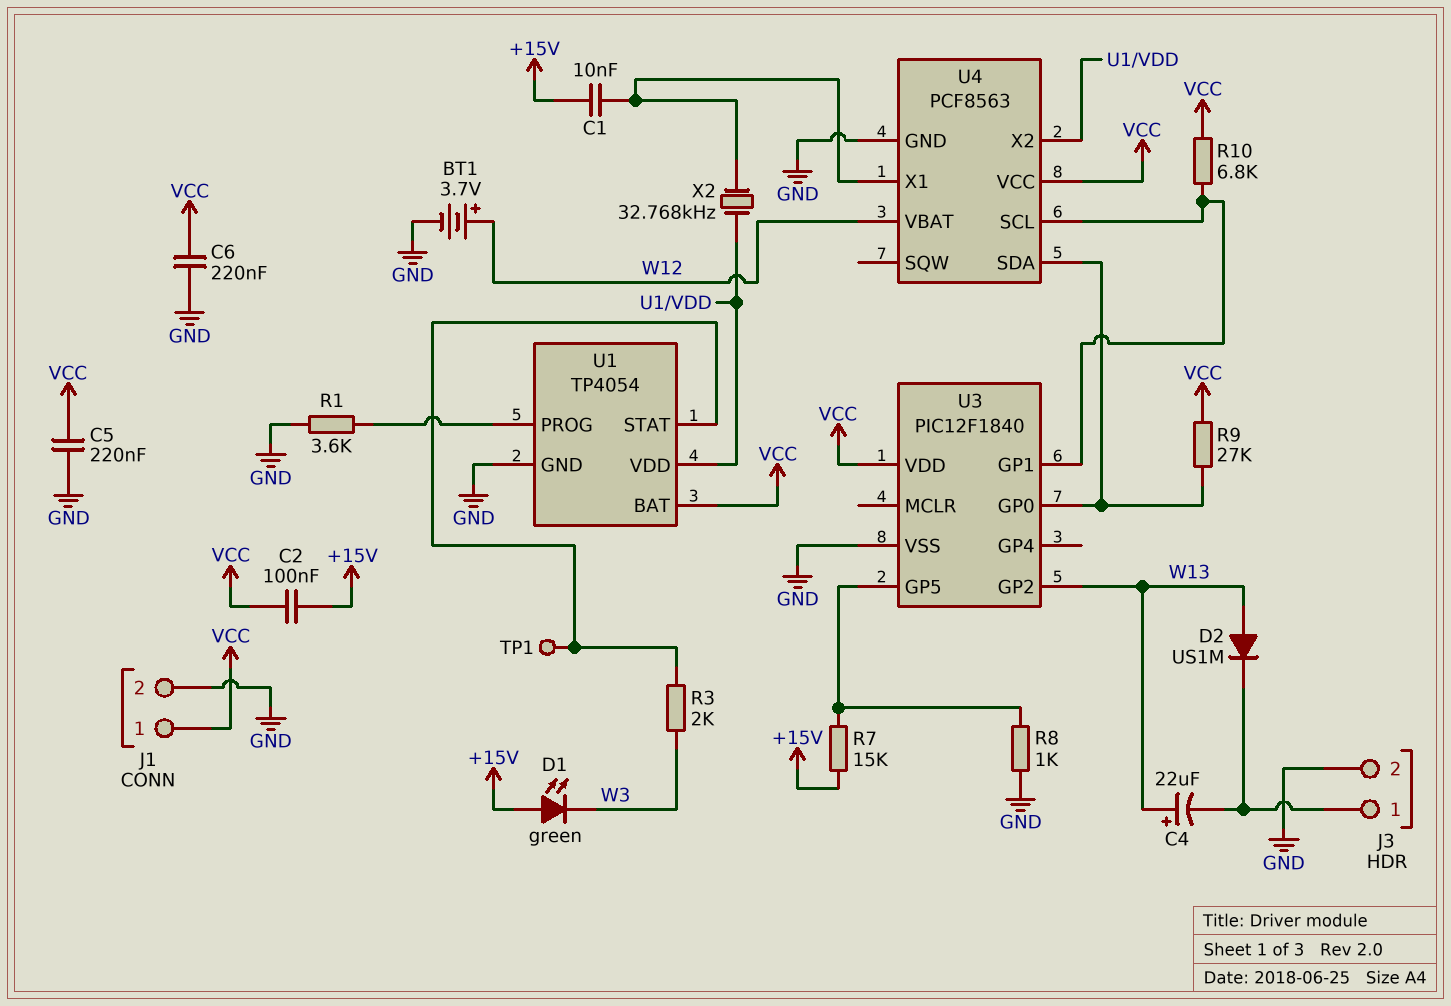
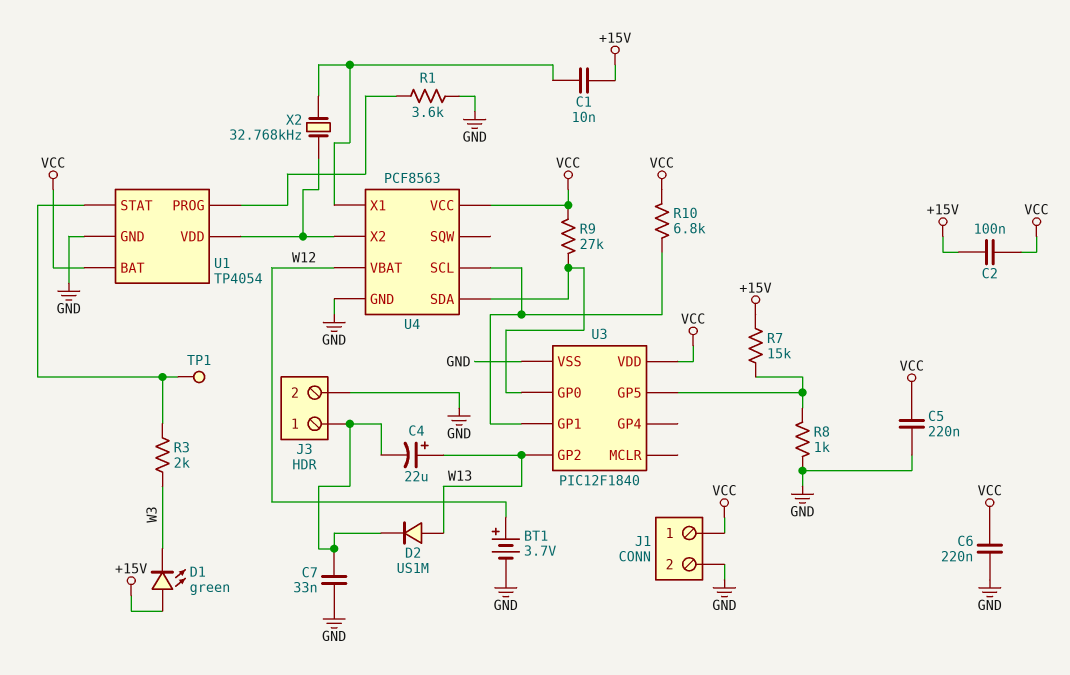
C7: none -> 33nF (GND, J3/1)

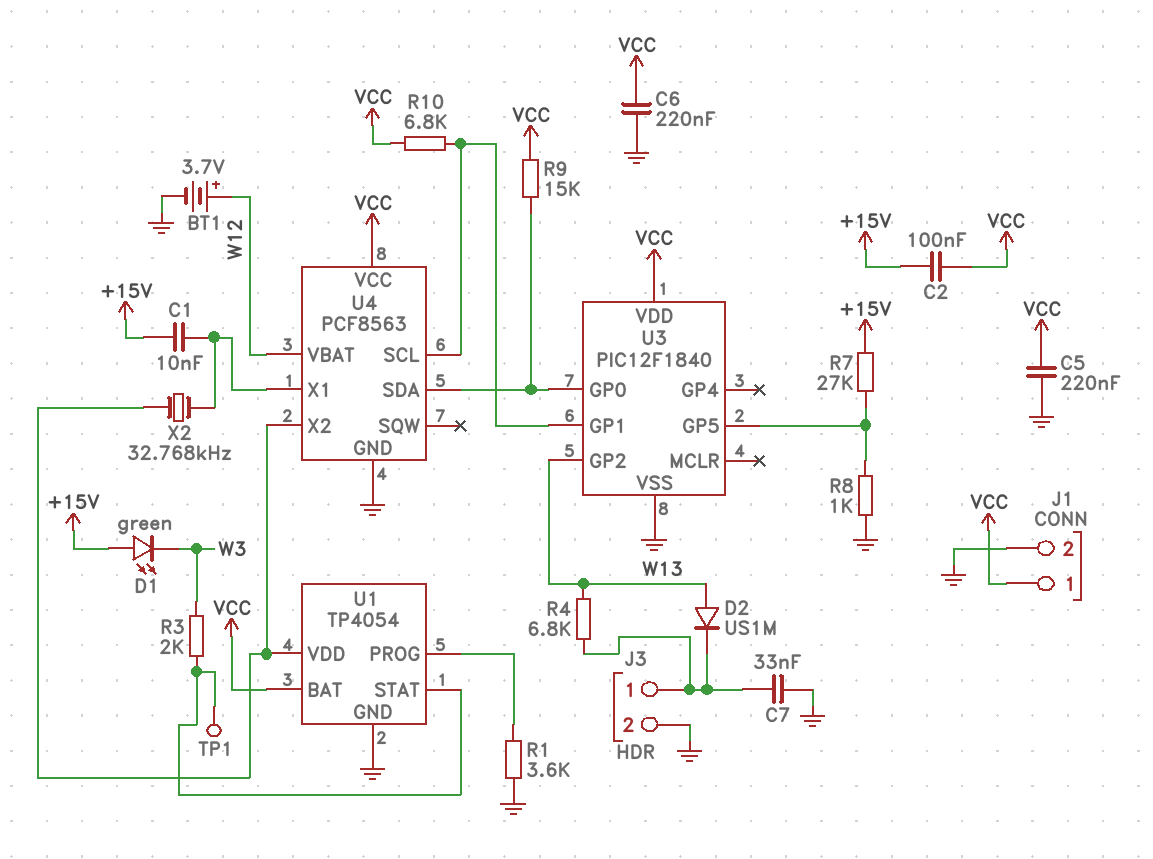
C4: 22uF (plus W13, minus J3/1) -> none
R4: none -> 6.8k (J3/1, W13)
R7: 15k (+15V, U3/GP5) -> 27k (+15V, U3/GP5)
R9: 27k (U3/GP0, VCC) -> 15k (U3/GP0, VCC)

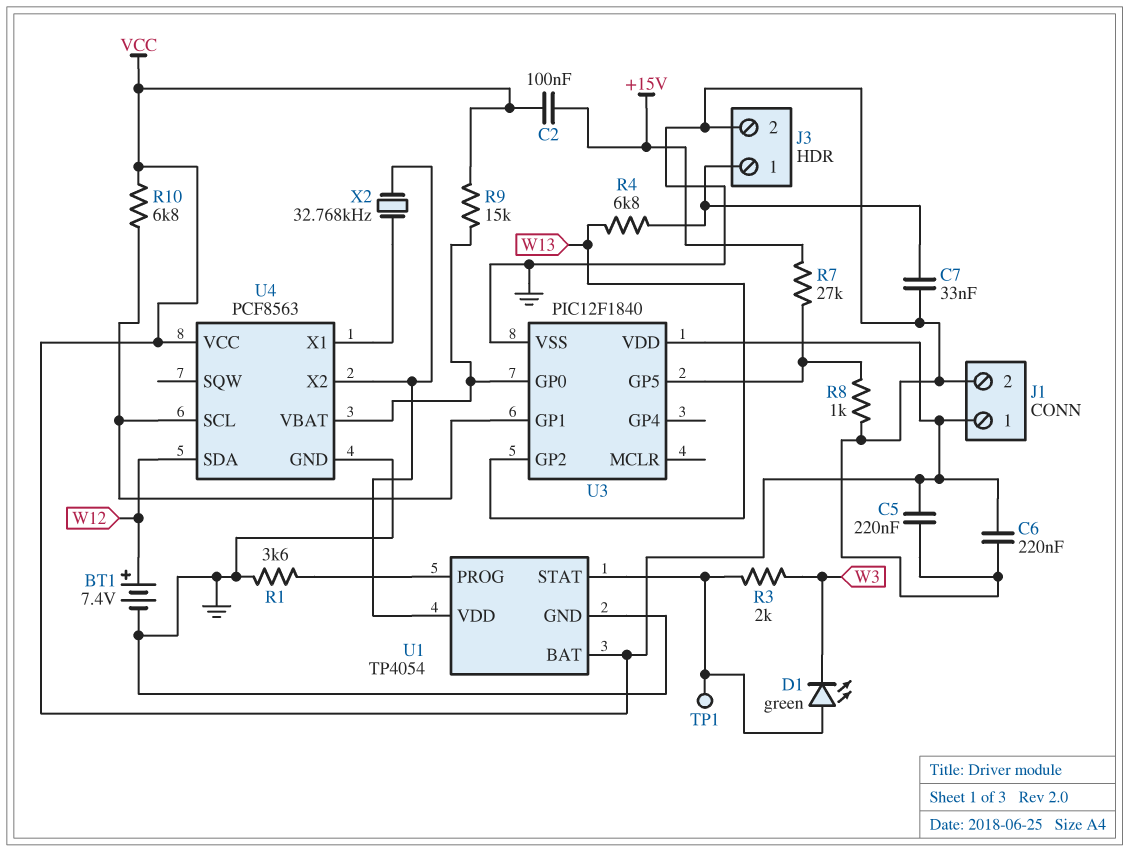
BT1: 3.7V (plus W12, minus GND) -> 7.4V (plus W12, minus GND)
C1: 10nF (+15V, U4/X1) -> none
D1: LED green (A +15V, K W3) -> LED green (A U1/STAT, K W3)
D2: diode US1M (A W13, K J3/1) -> none
U4 pin SDA: U3/GP0 -> W12
U4 pin VBAT: W12 -> U3/GP0

